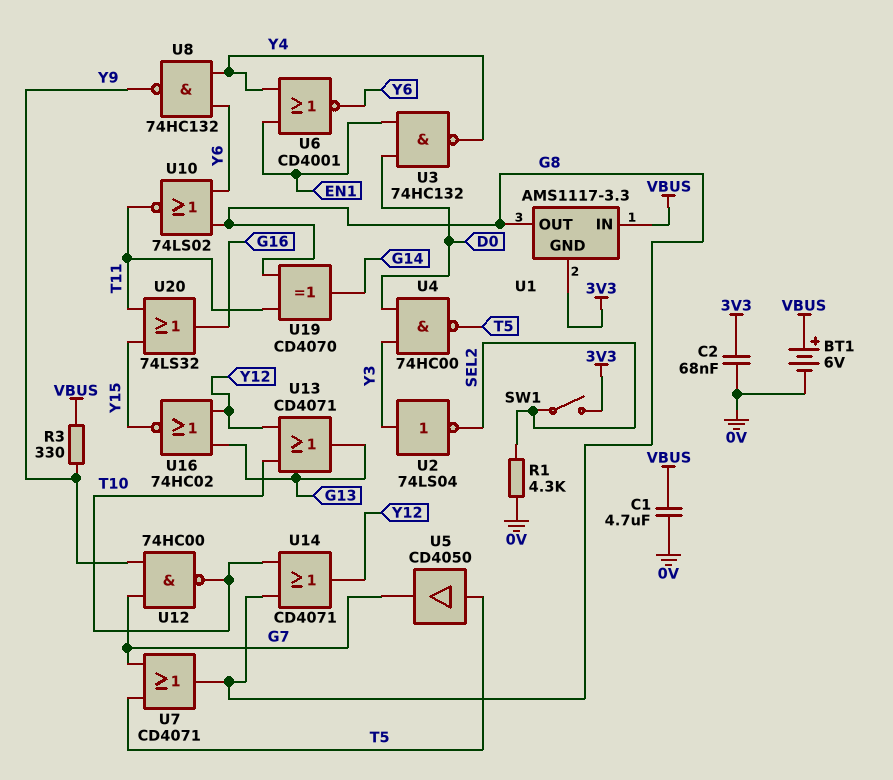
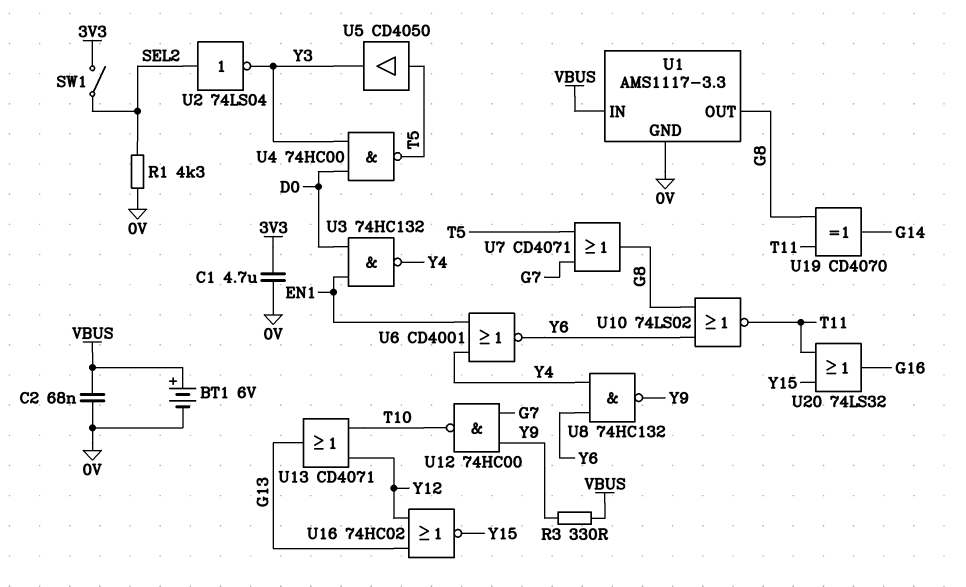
C1: 4.7uF (0V, VBUS) -> 4.7uF (0V, 3V3)
C2: 68nF (0V, 3V3) -> 68nF (0V, VBUS)
U1 pin GND: 3V3 -> 0V
U2: NOT 74LS04 (in Y3, out SEL2) -> NOT 74LS04 (in SEL2, out Y3)
U5: buffer CD4050 (in T5, out G7) -> buffer CD4050 (in T5, out Y3)
U14: OR CD4071 (in G8, in T10, out Y12) -> none

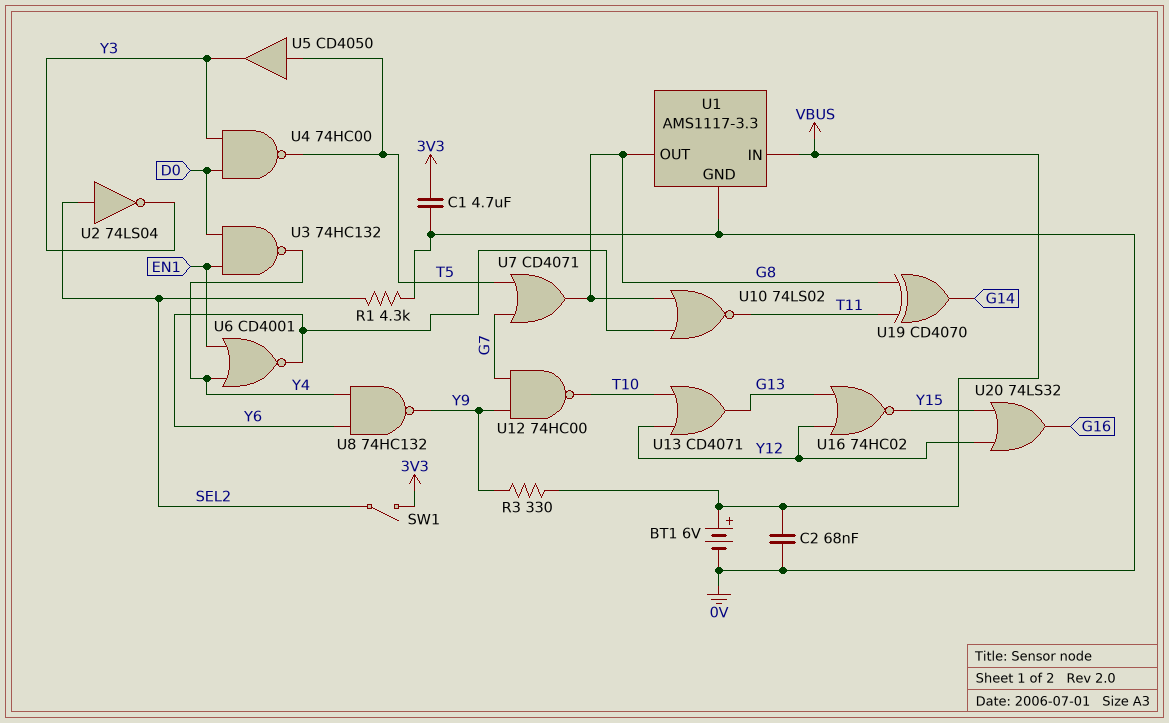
U20: OR 74LS32 (in T11, in Y15, out G16) -> OR 74LS32 (in Y12, in Y15, out G16)

